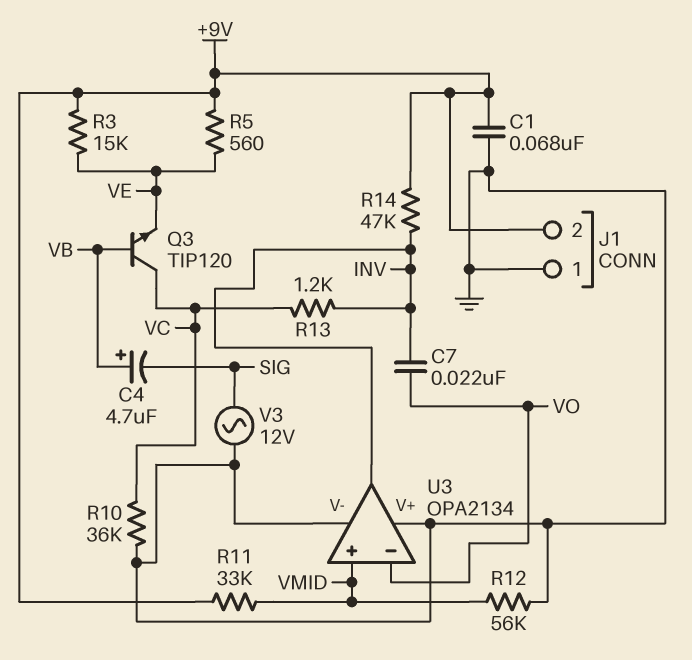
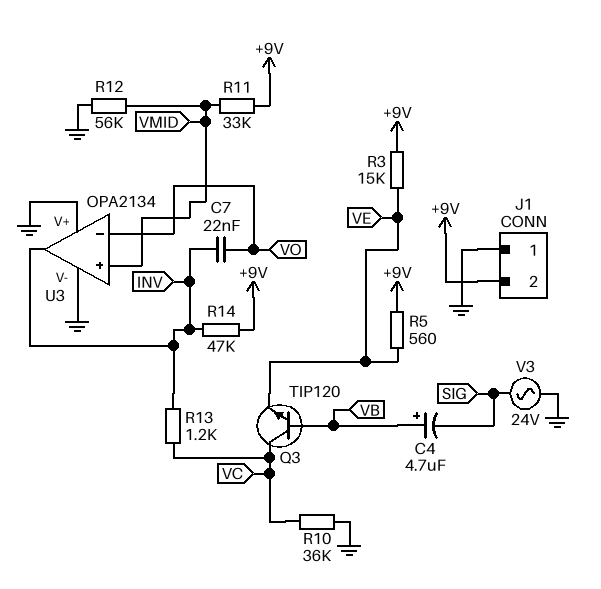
C1: 68nF (+9V, GND) -> none
V3: AC 12V (GND, SIG) -> AC 24V (GND, SIG)

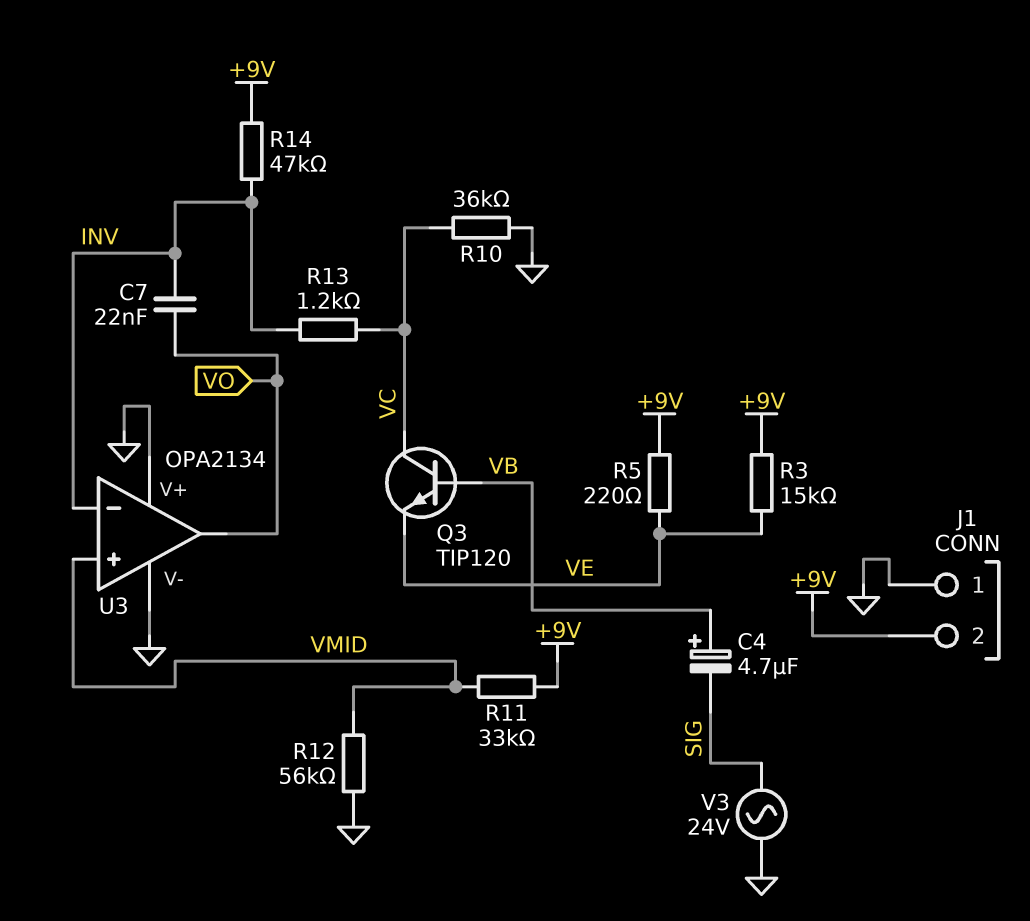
R5: 560 (+9V, VE) -> 220 (+9V, VE)
U3 pin in-: VO -> INV
U3 pin out: INV -> VO

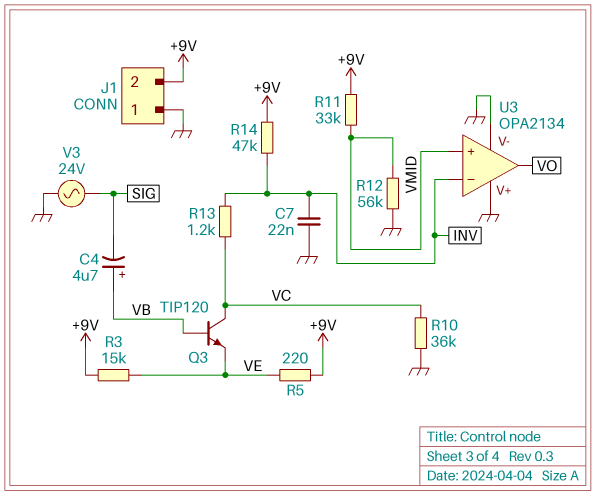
C7: 22nF (INV, VO) -> 22nF (GND, INV)

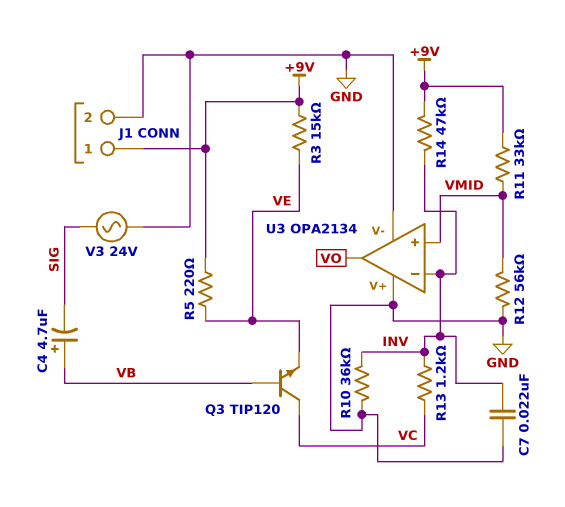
J1 pin 1: GND -> +9V
J1 pin 2: +9V -> GND
R10: 36k (GND, VC) -> 36k (GND, INV)

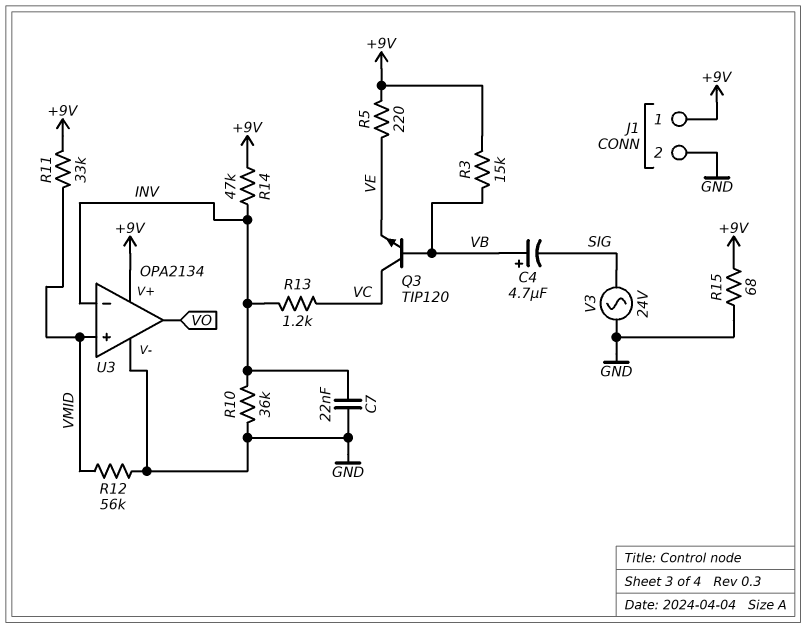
R3: 15k (+9V, VE) -> 15k (+9V, VB)
R15: none -> 68 (+9V, GND)
U3 pin V+: GND -> +9V

